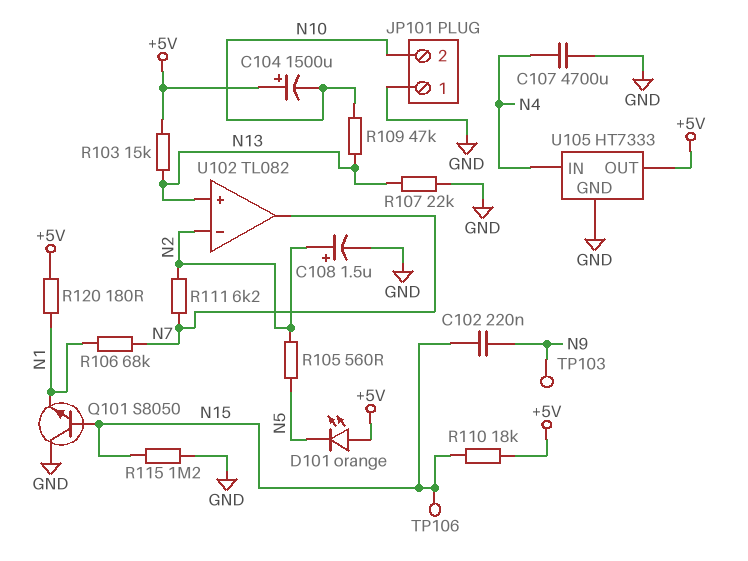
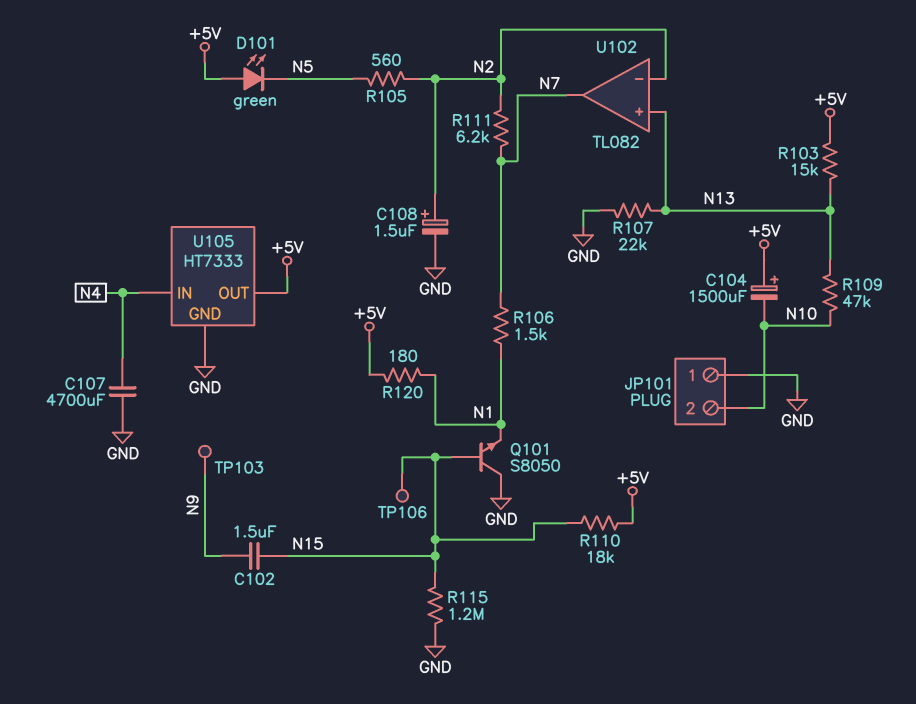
C102: 220nF (N9, N15) -> 1.5uF (N9, N15)
D101: LED orange (A +5V, K N5) -> LED green (A +5V, K N5)
R106: 68k (N1, N7) -> 1.5k (N1, N7)

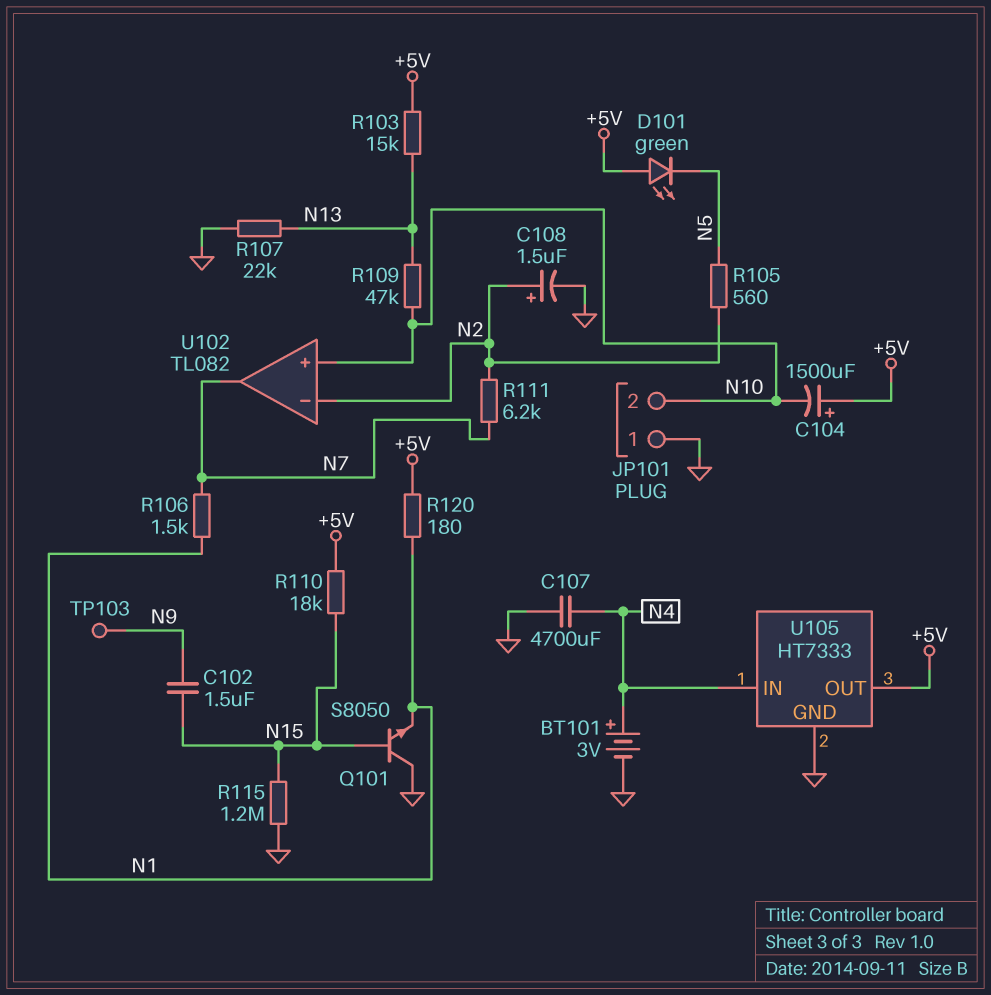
BT101: none -> 3V (plus N4, minus GND)
TP106: test point (N15) -> none
U102 pin in+: N13 -> N10

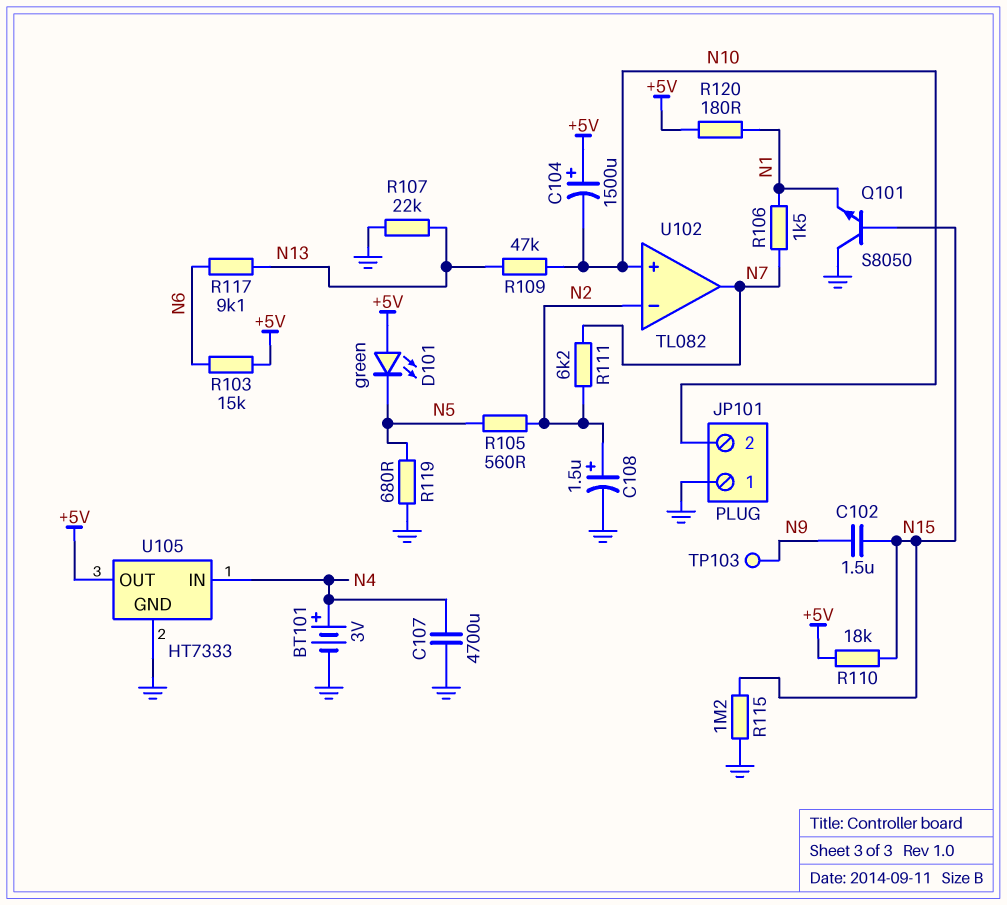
R103: 15k (+5V, N13) -> 15k (+5V, N6)
R117: none -> 9.1k (N6, N13)
R119: none -> 680 (GND, N5)

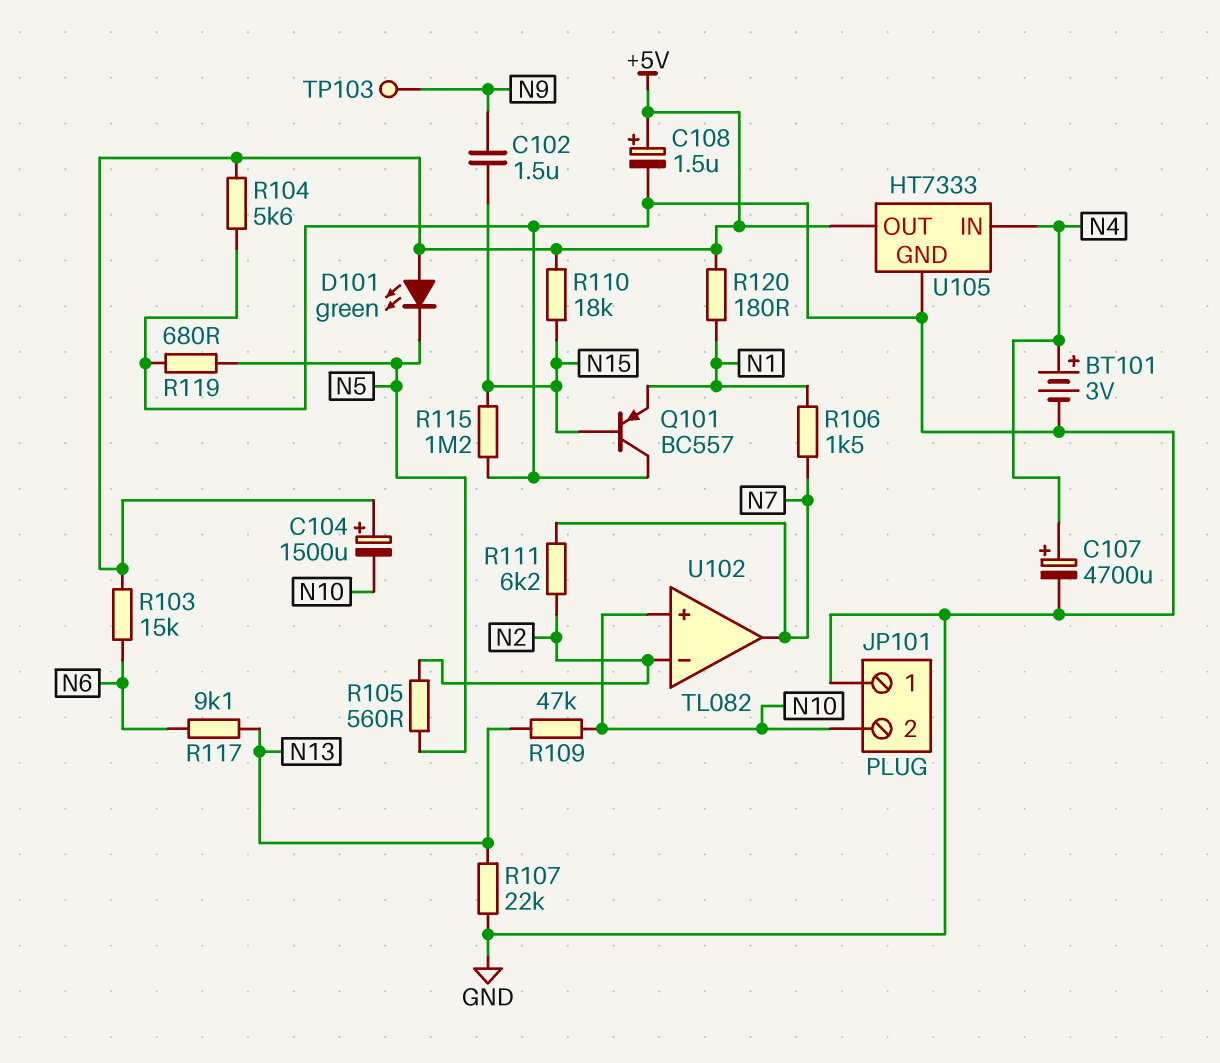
C107: 4700uF (GND, N4) -> 4700uF (plus N4, minus GND)
C108: 1.5uF (plus N2, minus GND) -> 1.5uF (plus +5V, minus GND)
Q101: NPN S8050 (B N15, C GND, E N1) -> PNP BC557 (B N15, C GND, E N1)
R104: none -> 5.6k (+5V, GND)

